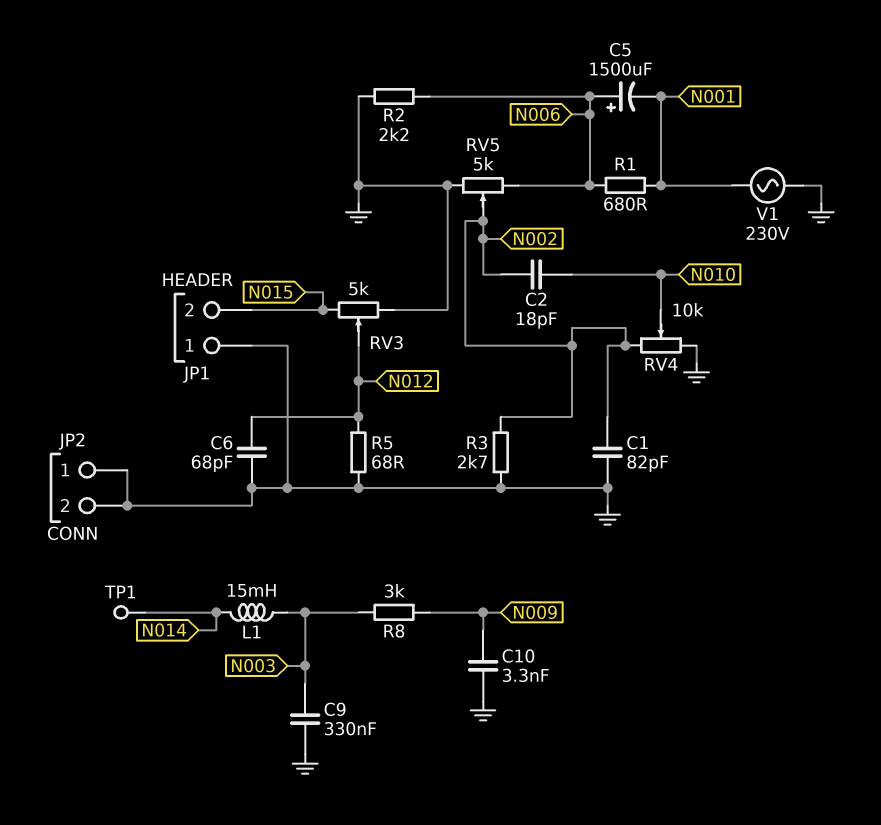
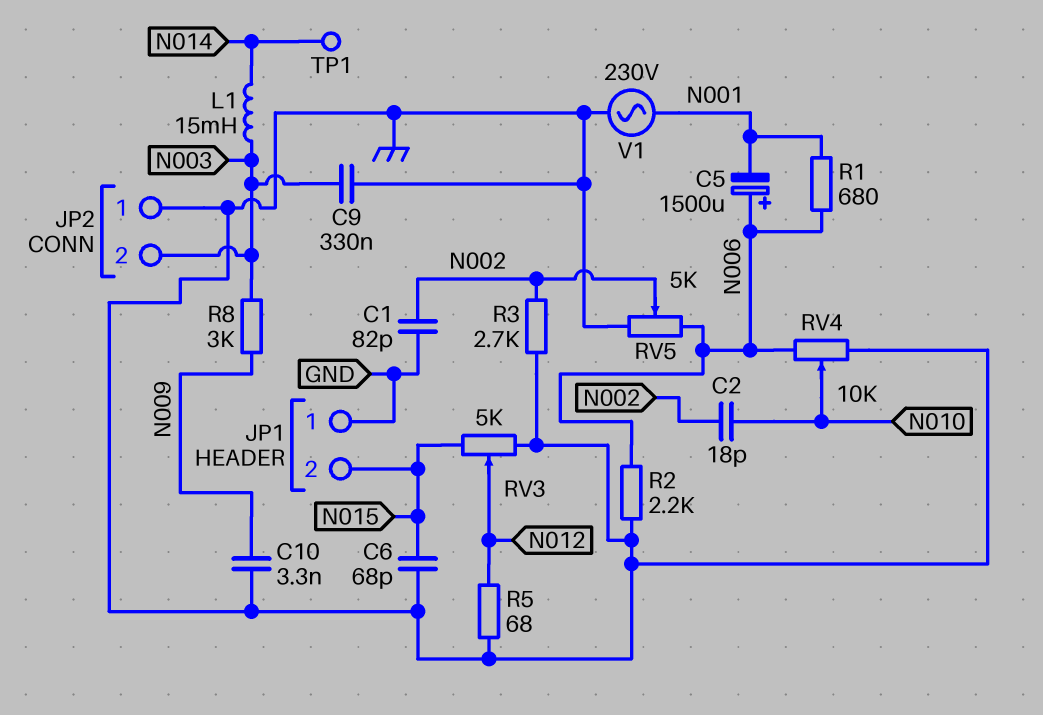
C6: 68pF (GND, N012) -> 68pF (GND, N015)
JP2 pin 2: GND -> N003
RV4: 10k (GND, N002, wiper N010) -> 10k (GND, N006, wiper N010)

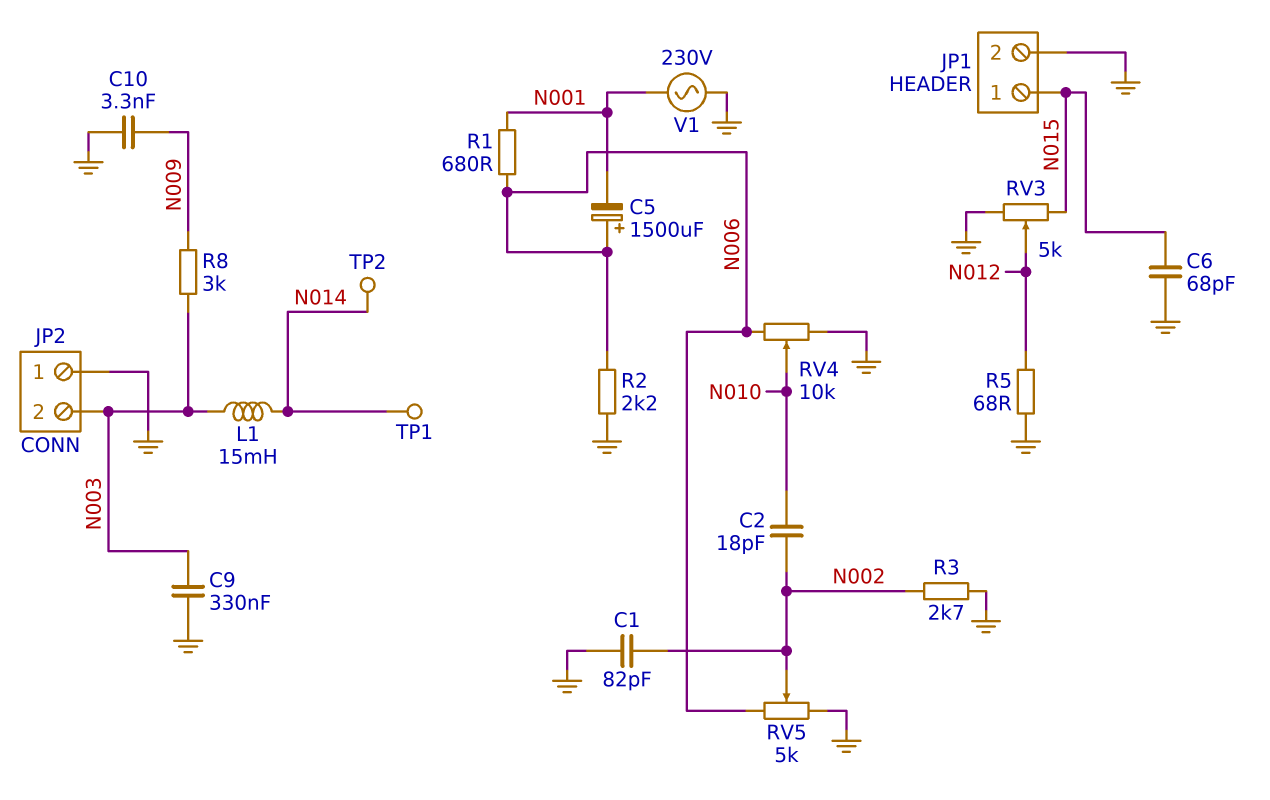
JP1 pin 1: GND -> N015
JP1 pin 2: N015 -> GND
TP2: none -> test point (N014)

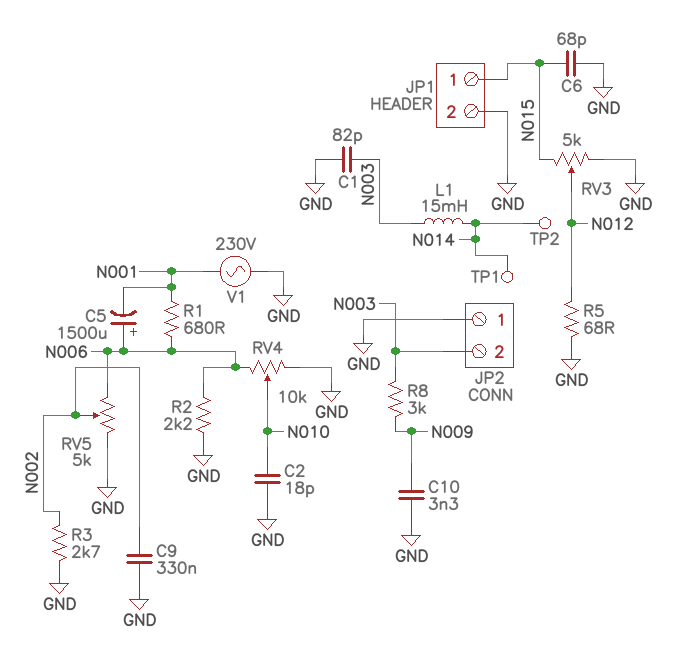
C1: 82pF (GND, N002) -> 82pF (GND, N003)
C2: 18pF (N002, N010) -> 18pF (GND, N010)
C9: 330nF (GND, N003) -> 330nF (GND, N002)

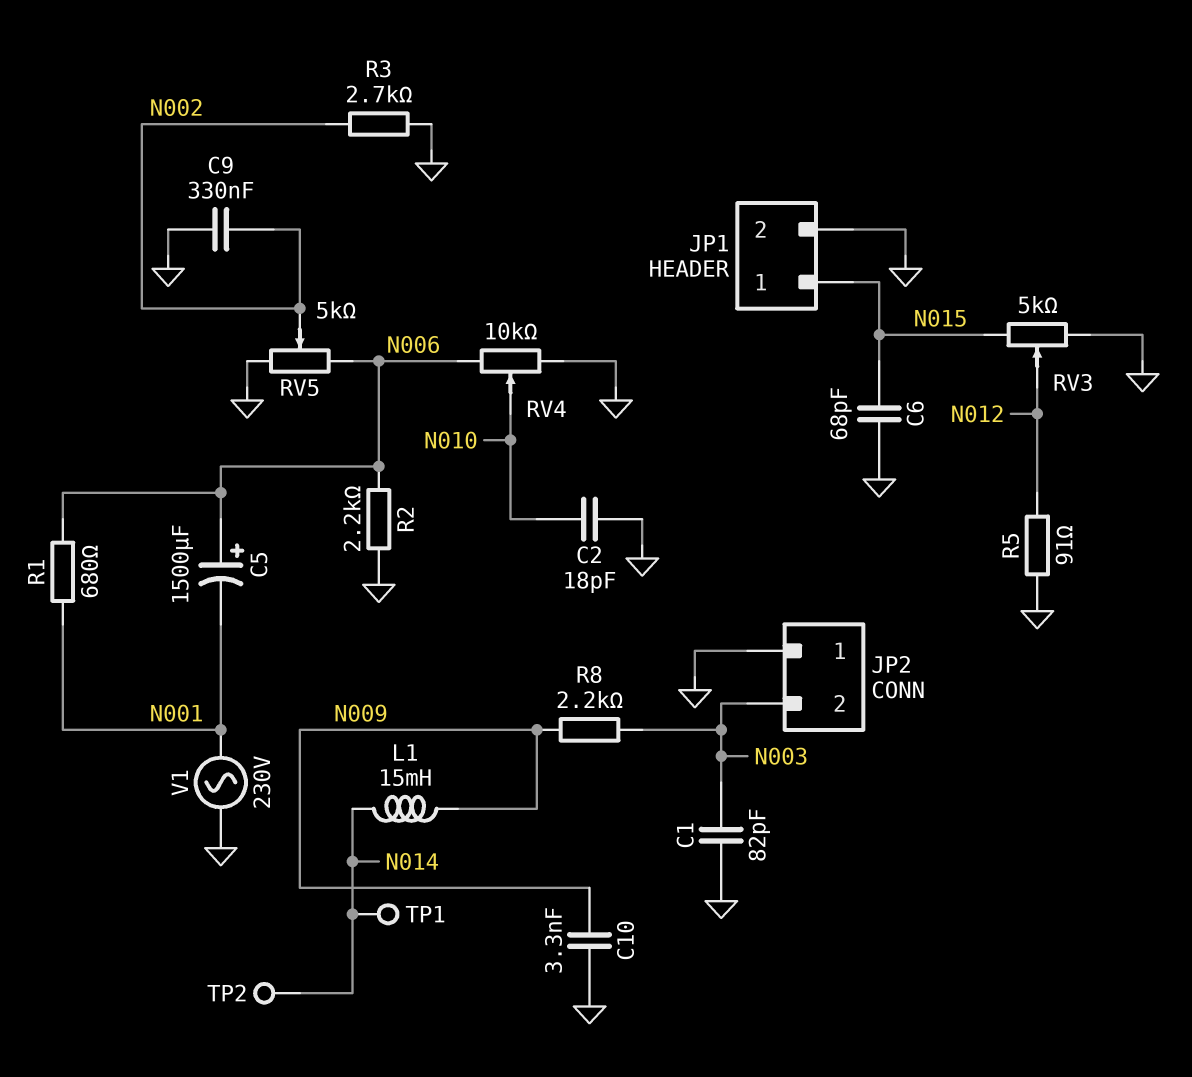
L1: 15mH (N003, N014) -> 15mH (N009, N014)
R5: 68 (GND, N012) -> 91 (GND, N012)
R8: 3k (N003, N009) -> 2.2k (N003, N009)

